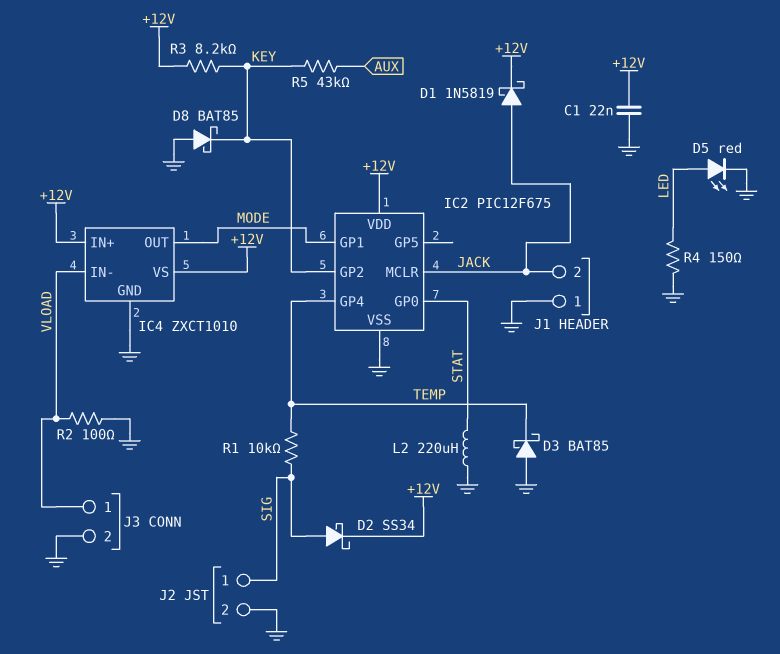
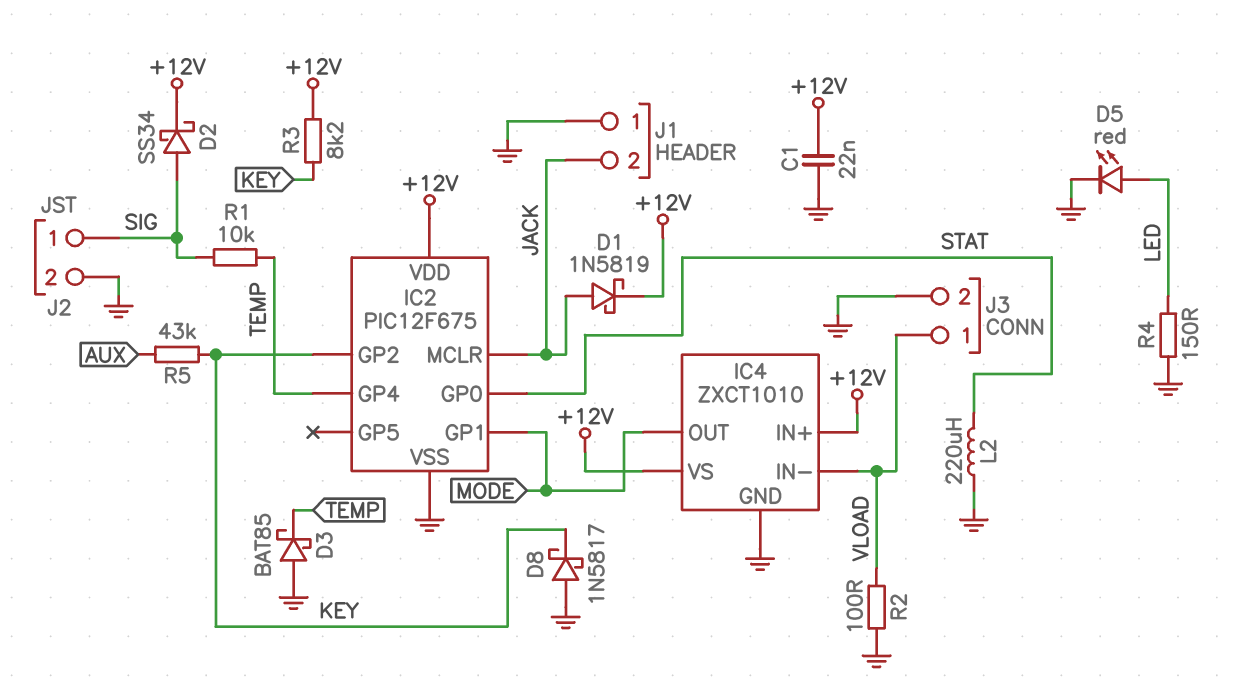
D8: schottky BAT85 (A GND, K KEY) -> schottky 1N5817 (A GND, K KEY)

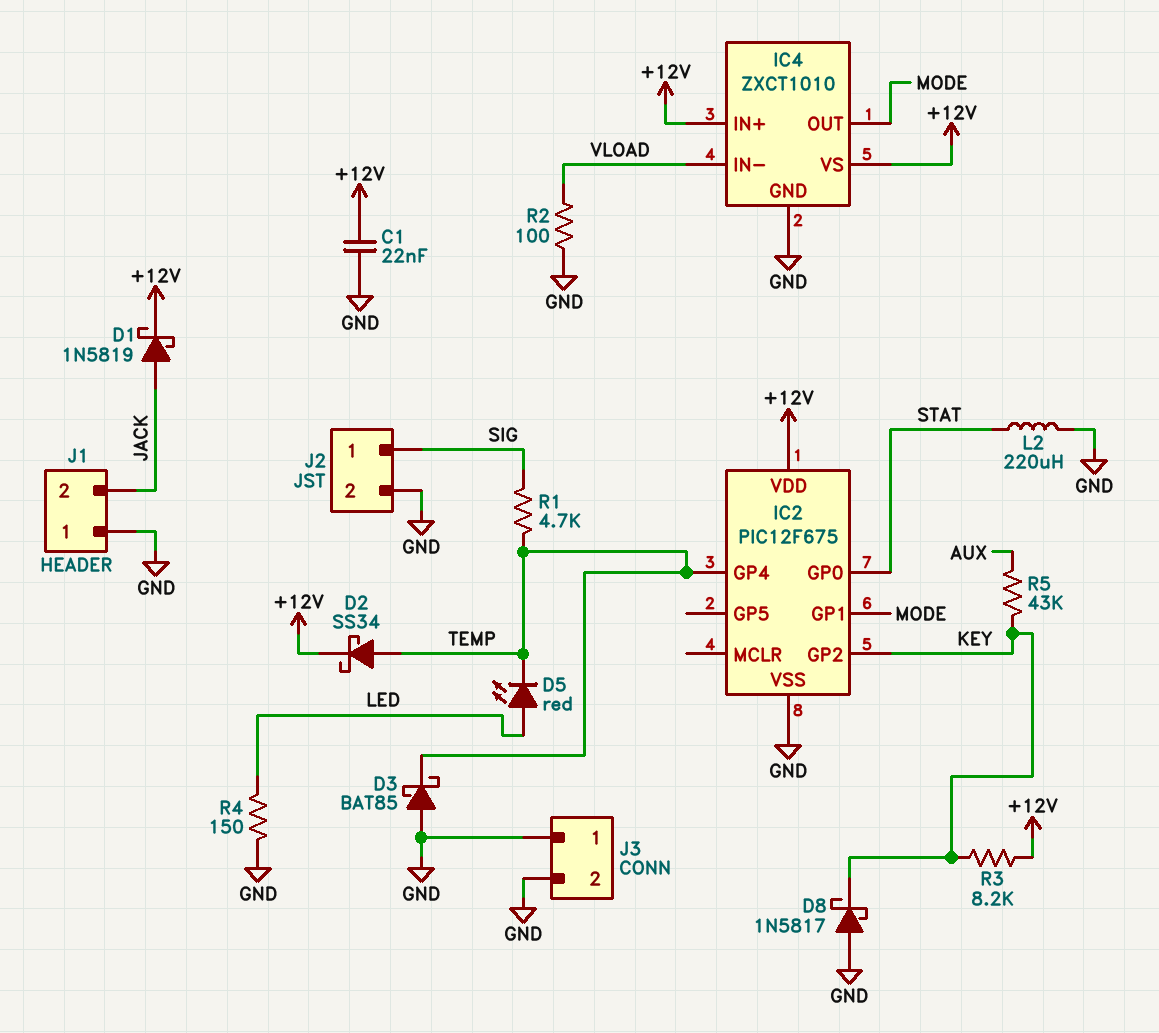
D2: schottky SS34 (A SIG, K +12V) -> schottky SS34 (A TEMP, K +12V)
D5: LED red (A LED, K GND) -> LED red (A LED, K TEMP)
IC2 pin MCLR: JACK -> none
J3 pin 1: VLOAD -> GND
R1: 10k (SIG, TEMP) -> 4.7k (SIG, TEMP)

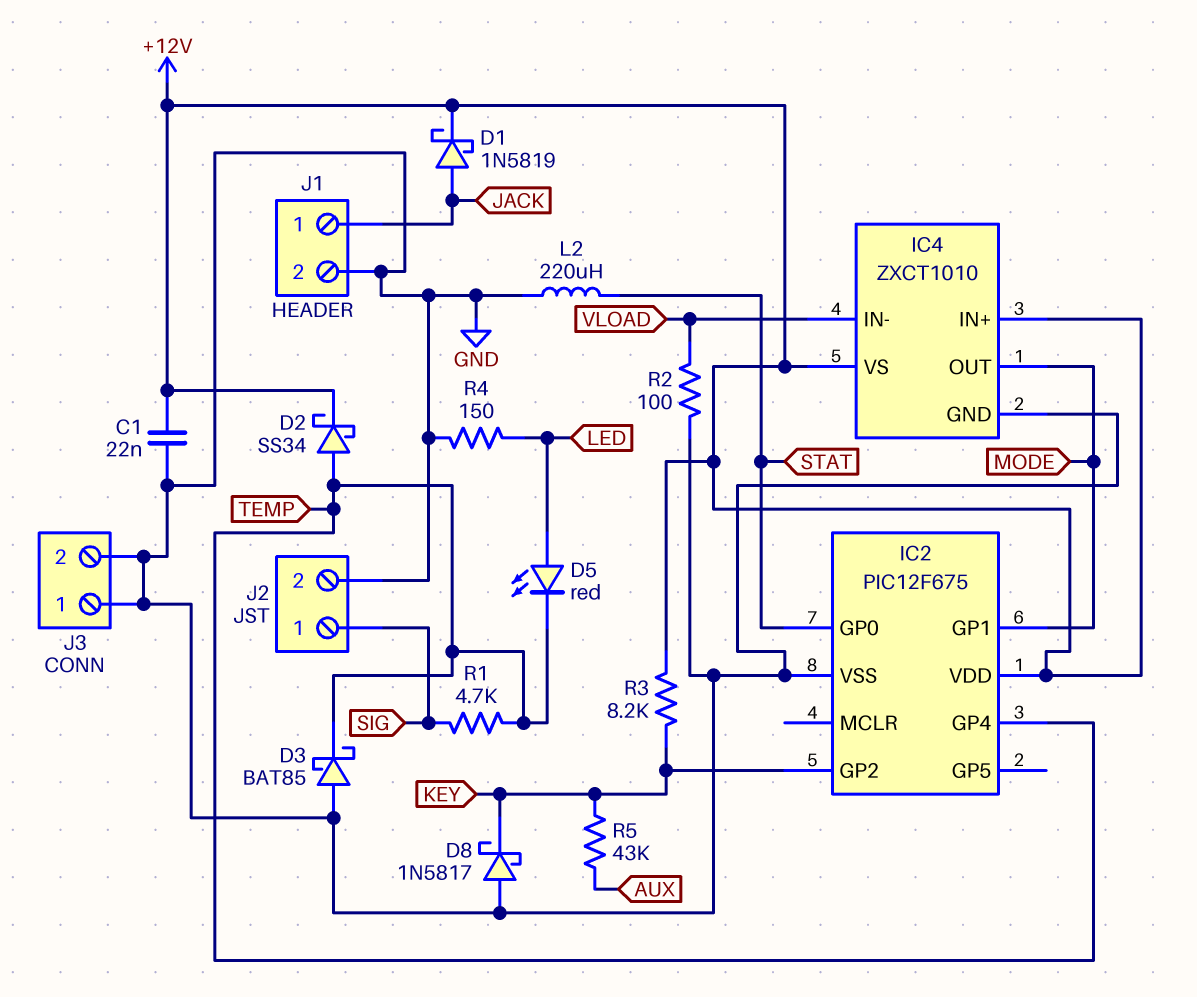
J1 pin 1: GND -> JACK
J1 pin 2: JACK -> GND

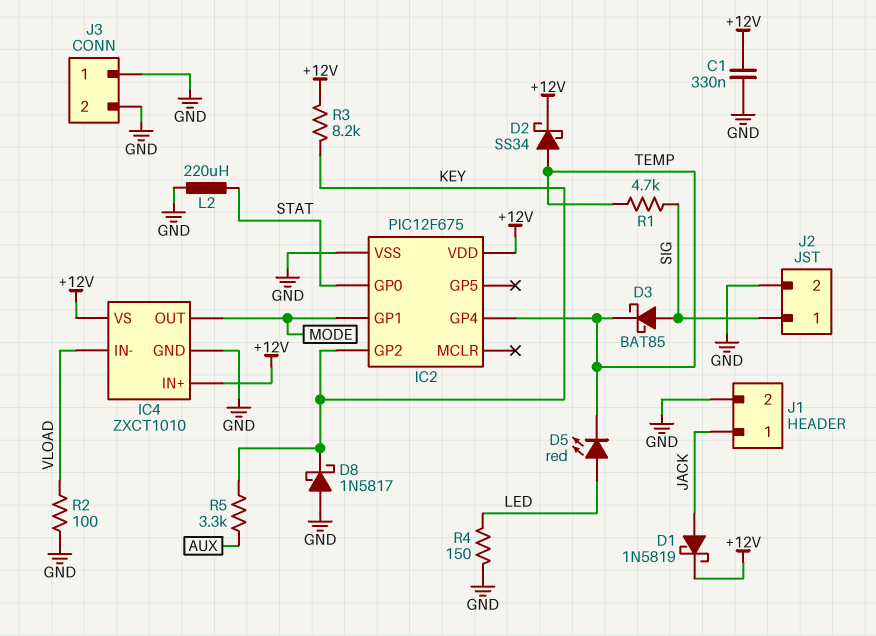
C1: 22nF (+12V, GND) -> 330nF (+12V, GND)
D3: schottky BAT85 (A GND, K TEMP) -> schottky BAT85 (A SIG, K TEMP)
R5: 43k (AUX, KEY) -> 3.3k (AUX, KEY)

